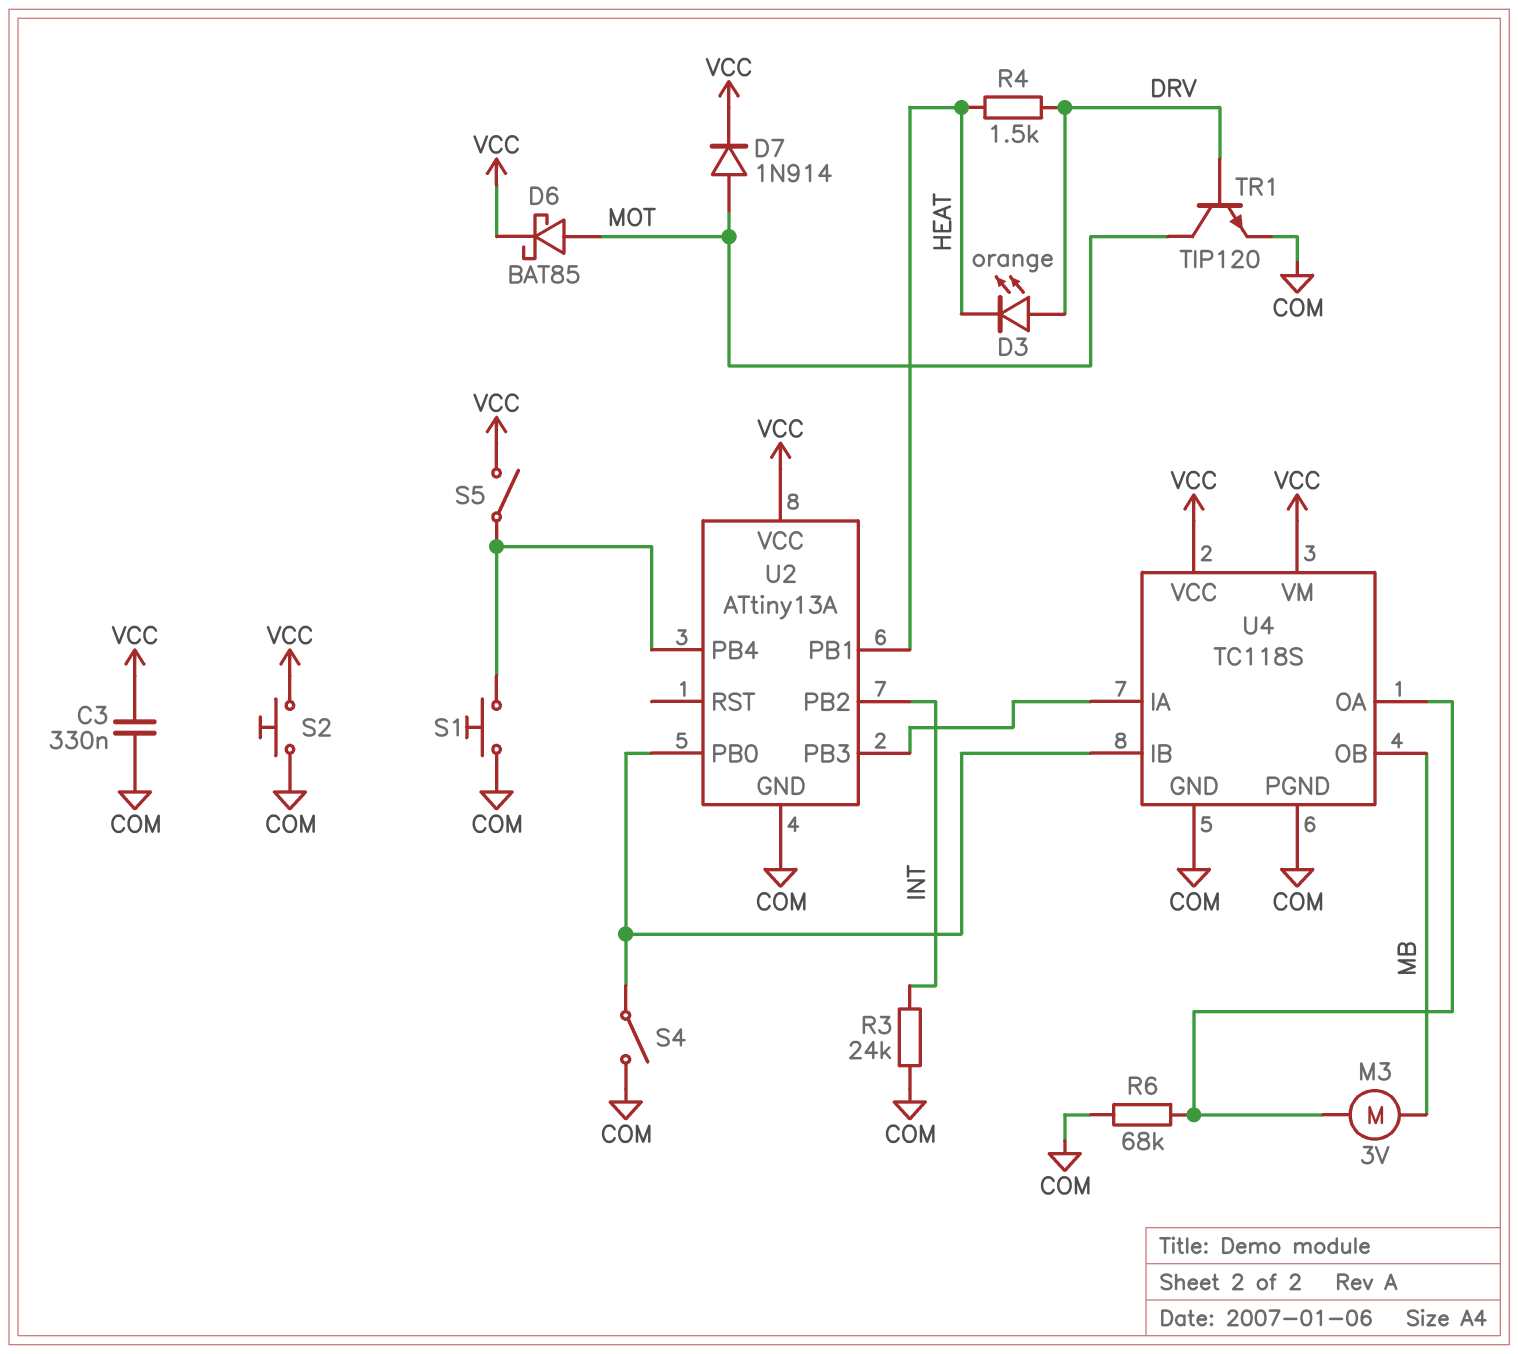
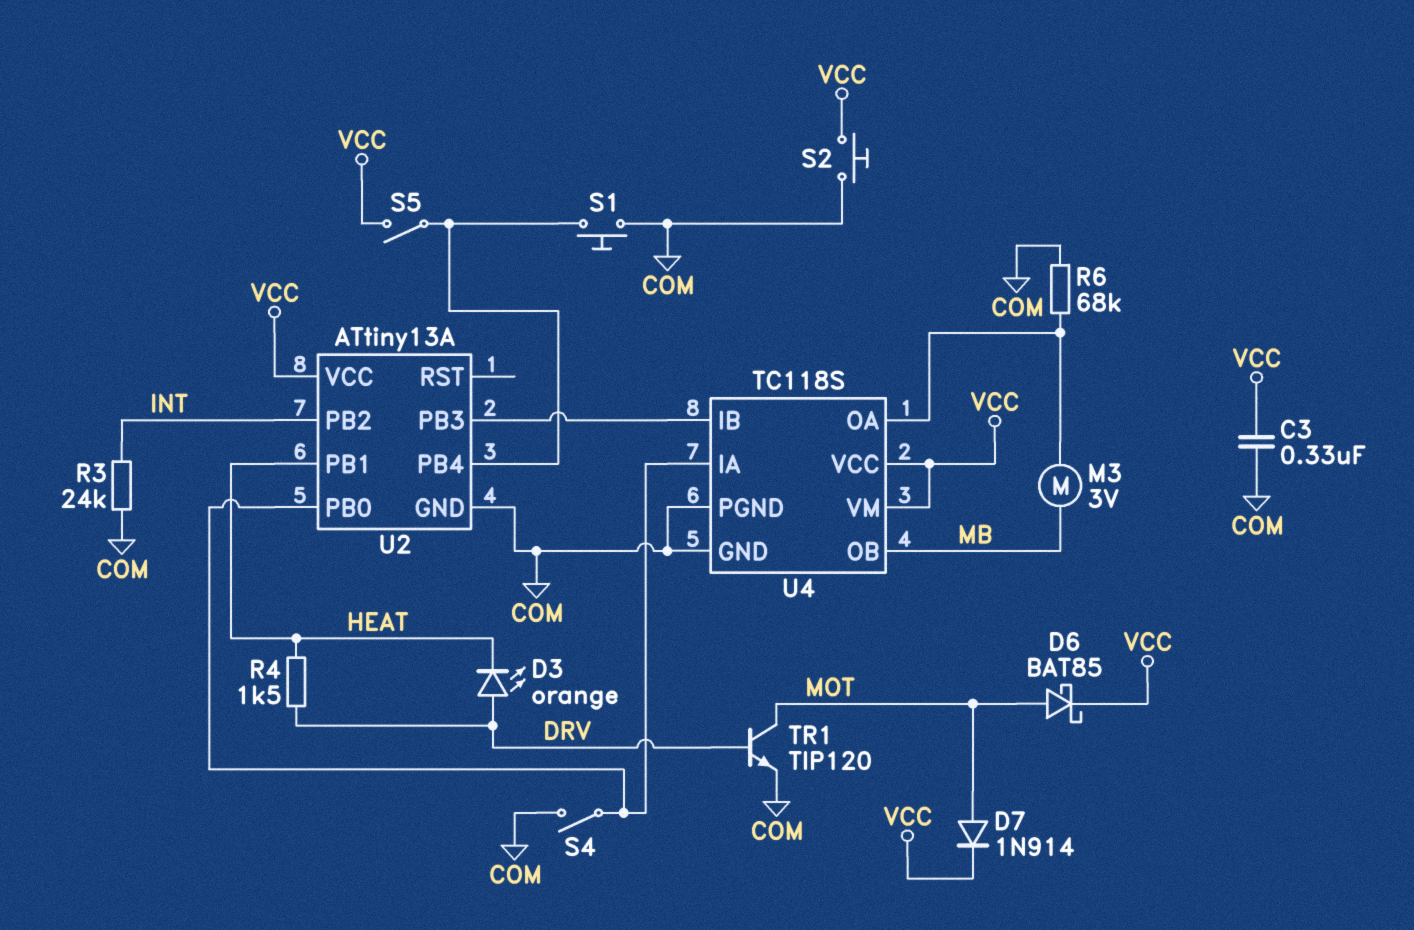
U4 pin IA: U2/PB3 -> U2/PB0
U4 pin IB: U2/PB0 -> U2/PB3

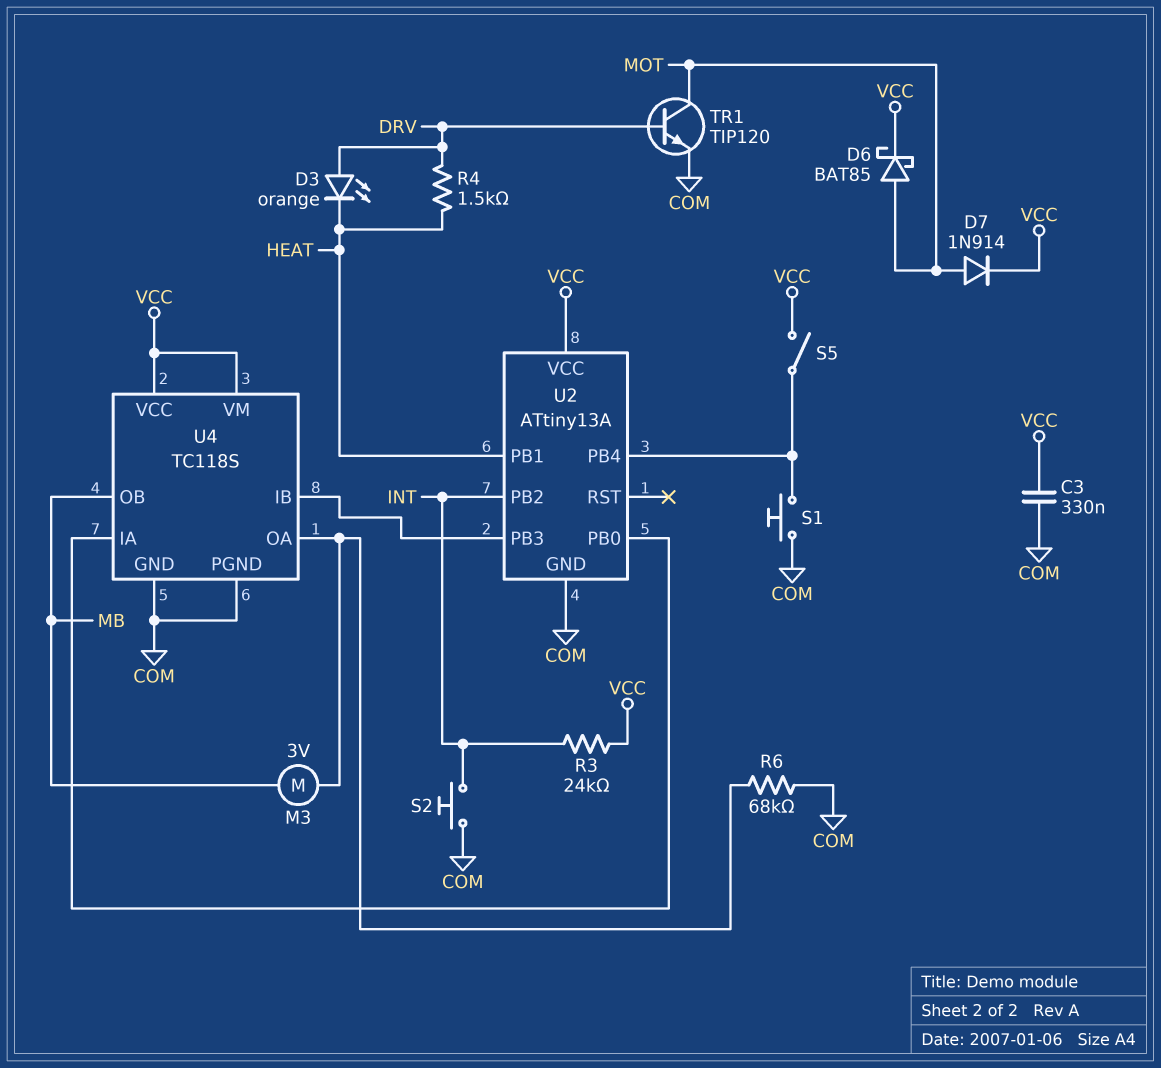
R3: 24k (COM, INT) -> 24k (INT, VCC)
S2: button (COM, VCC) -> button (COM, INT)
S4: switch (COM, U2/PB0) -> none

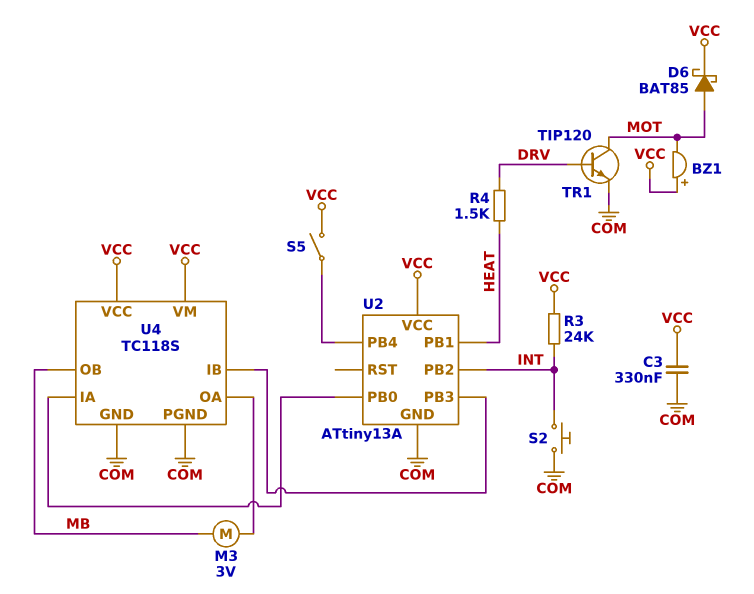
BZ1: none -> buzzer (plus VCC, minus MOT)
D3: LED orange (A DRV, K HEAT) -> none
D7: diode 1N914 (A MOT, K VCC) -> none
R6: 68k (COM, U4/OA) -> none
S1: button (COM, U2/PB4) -> none

